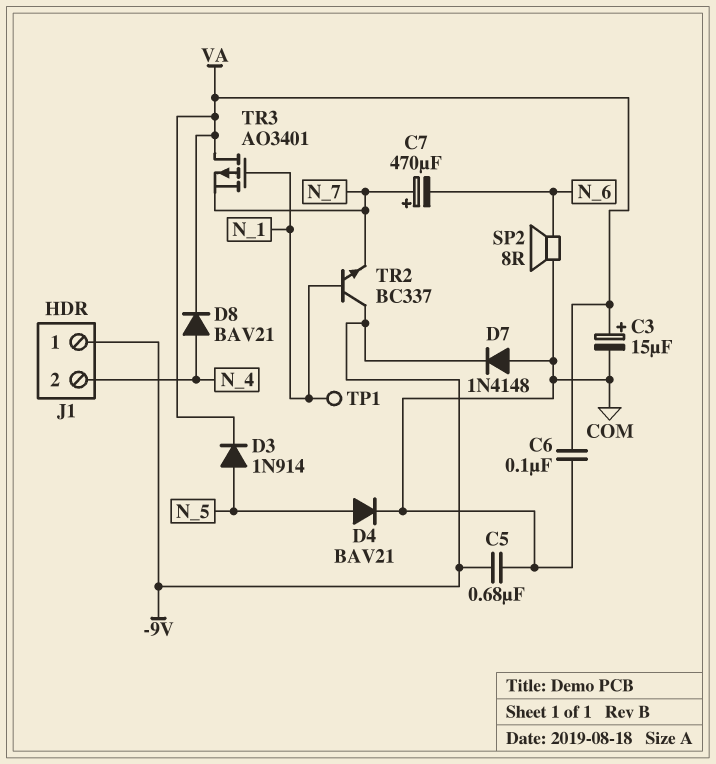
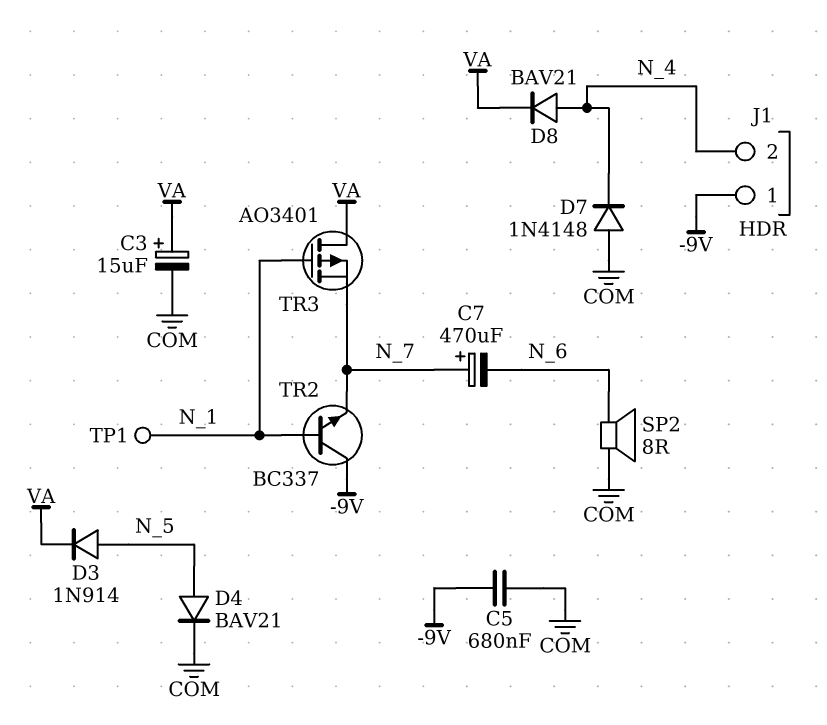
C6: 100nF (COM, VA) -> none
D7: diode 1N4148 (A COM, K -9V) -> diode 1N4148 (A COM, K N_4)

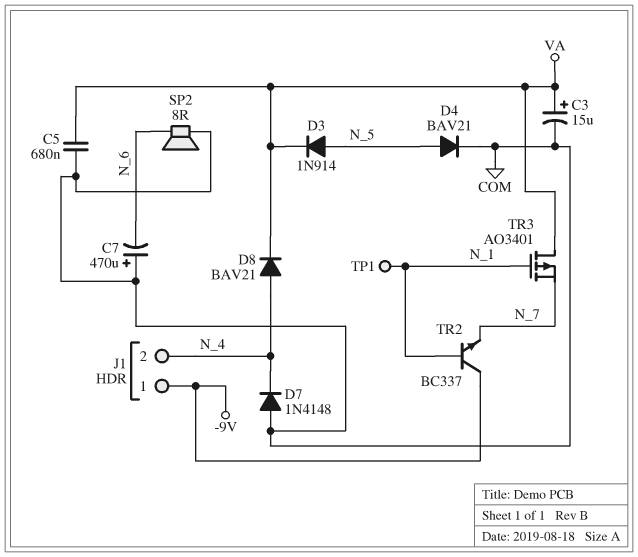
C5: 680nF (-9V, COM) -> 680nF (COM, VA)
C7: 470uF (plus N_7, minus N_6) -> 470uF (plus COM, minus N_6)

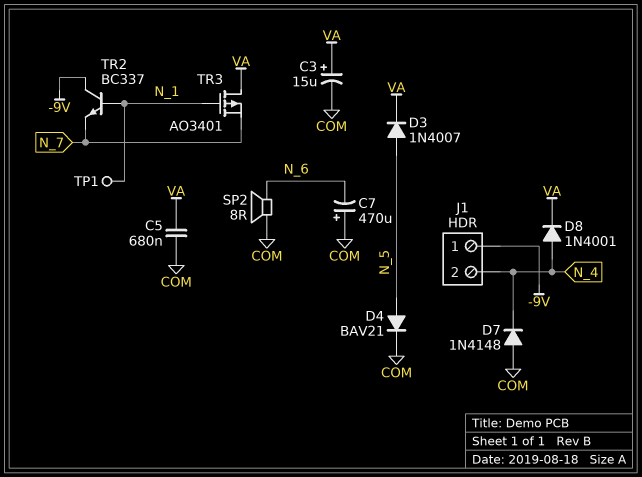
D3: diode 1N914 (A N_5, K VA) -> diode 1N4007 (A N_5, K VA)
D8: diode BAV21 (A N_4, K VA) -> diode 1N4001 (A N_4, K VA)

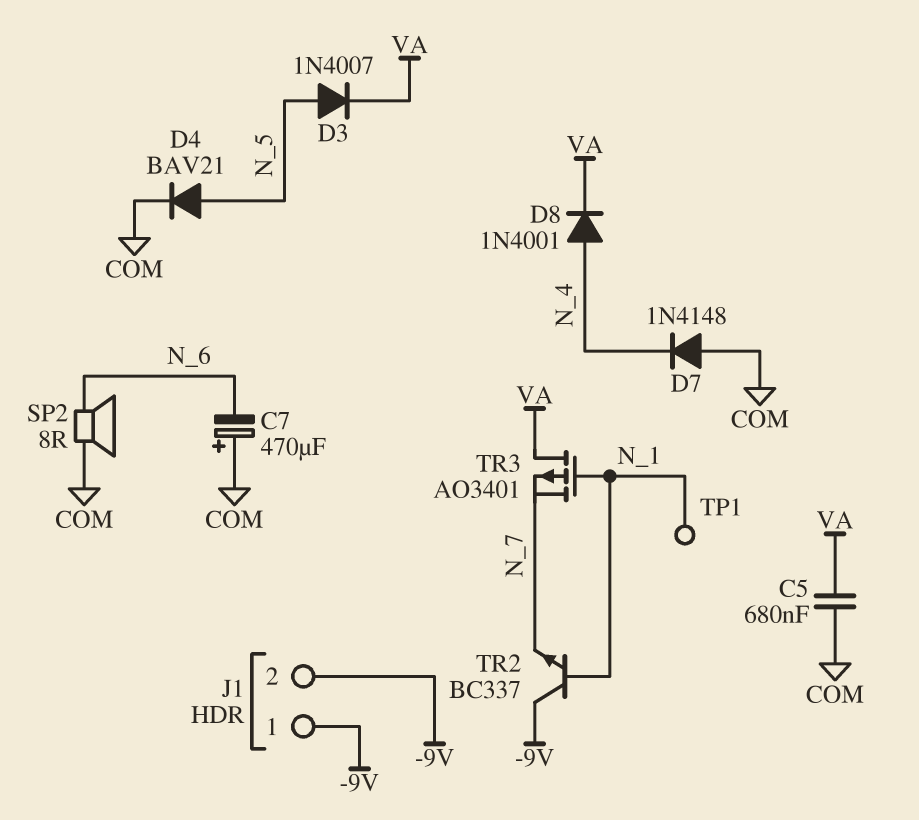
C3: 15uF (plus VA, minus COM) -> none
J1 pin 2: N_4 -> -9V

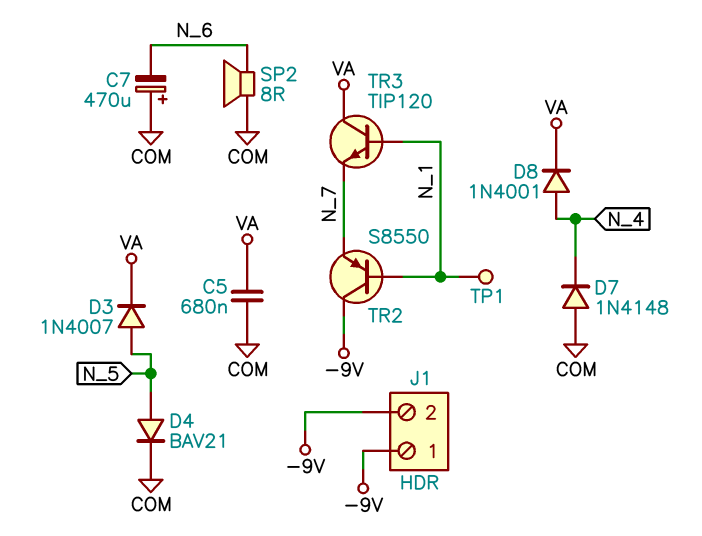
TR2: NPN BC337 (B N_1, C -9V, E N_7) -> PNP S8550 (B N_1, C -9V, E N_7)
TR3: PMOS AO3401 (G N_1, D VA, S N_7) -> NPN TIP120 (B N_1, C VA, E N_7)

